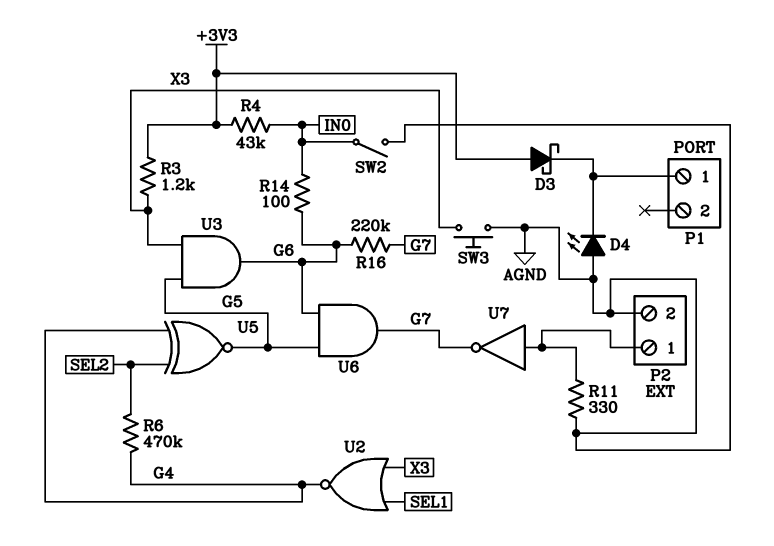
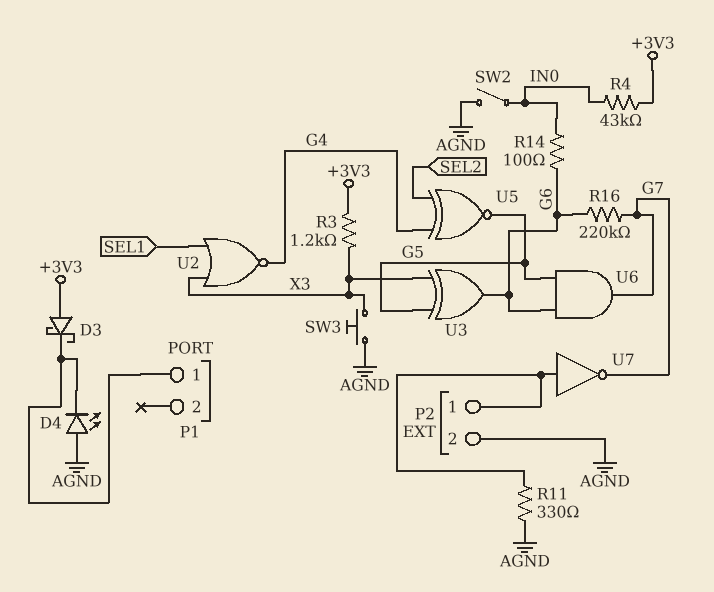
R6: 470k (G4, SEL2) -> none
U3: AND (in G5, in X3, out G6) -> XOR (in G5, in X3, out G6)

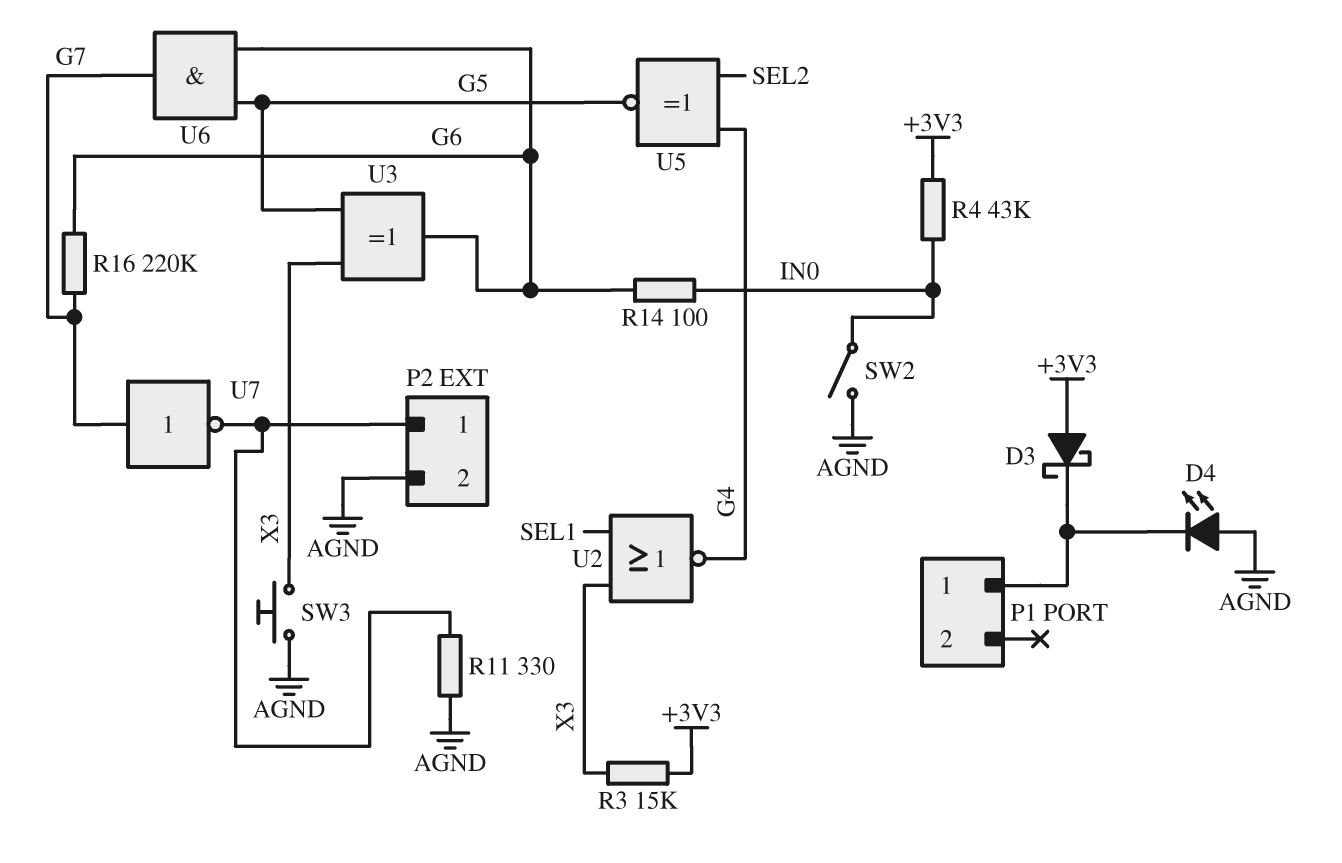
R3: 1.2k (+3V3, X3) -> 15k (+3V3, X3)
U7: NOT (in P2/1, out G7) -> NOT (in G7, out P2/1)

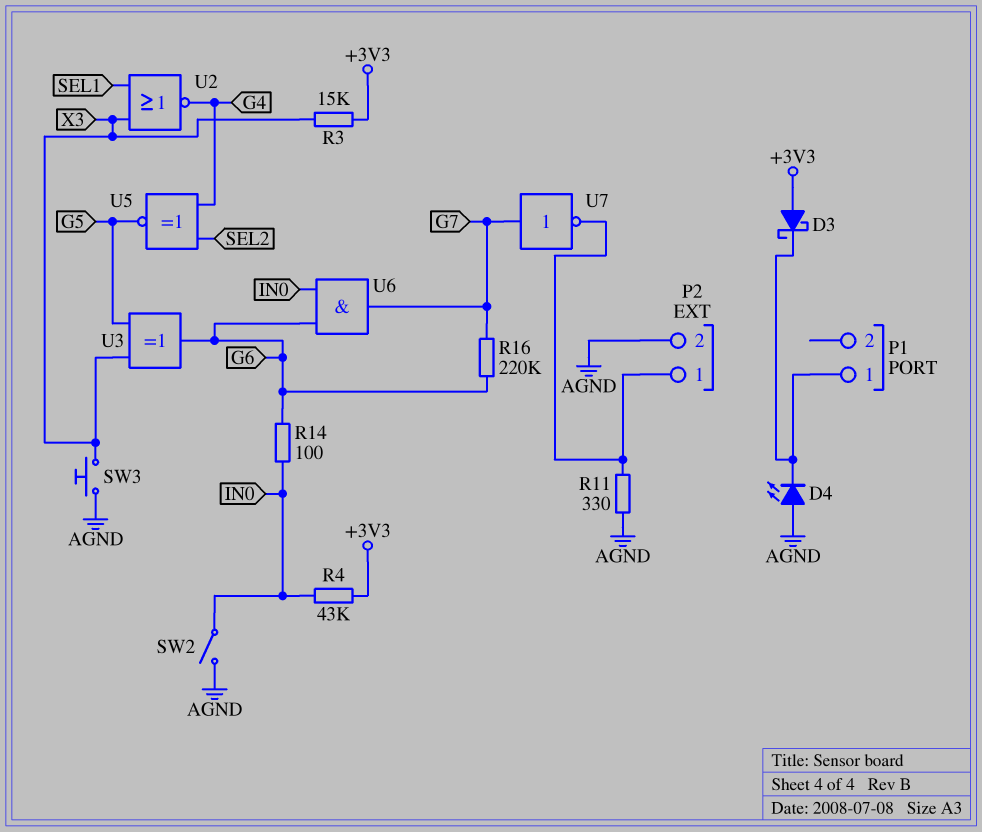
U6: AND (in G5, in G6, out G7) -> AND (in G6, in IN0, out G7)

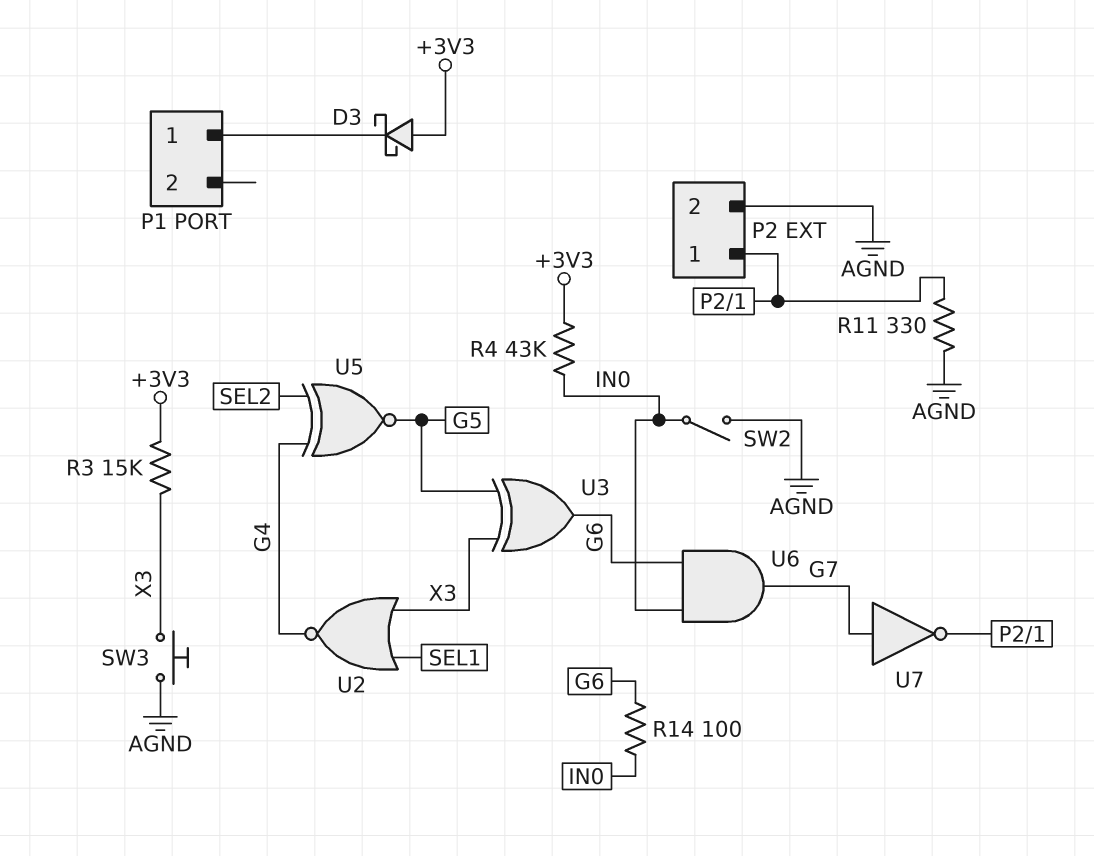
D4: LED (A AGND, K P1/1) -> none
R16: 220k (G6, G7) -> none

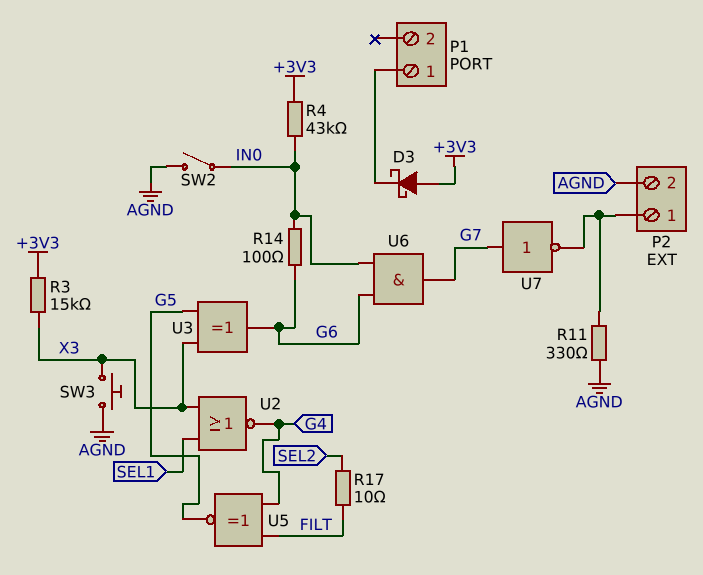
R17: none -> 10 (FILT, SEL2)
U5: XNOR (in G4, in SEL2, out G5) -> XNOR (in FILT, in G4, out G5)

